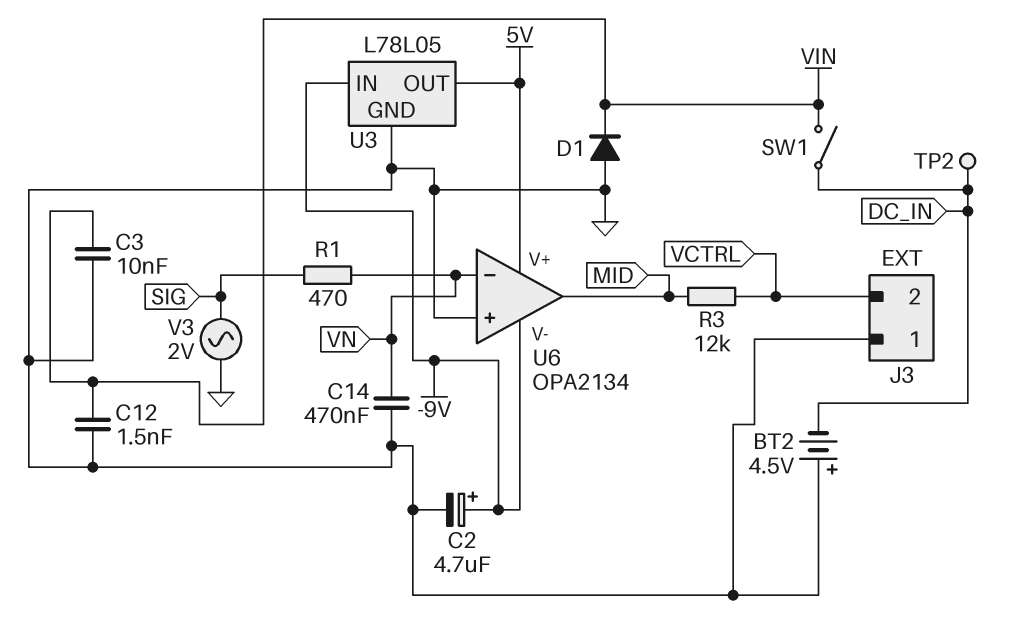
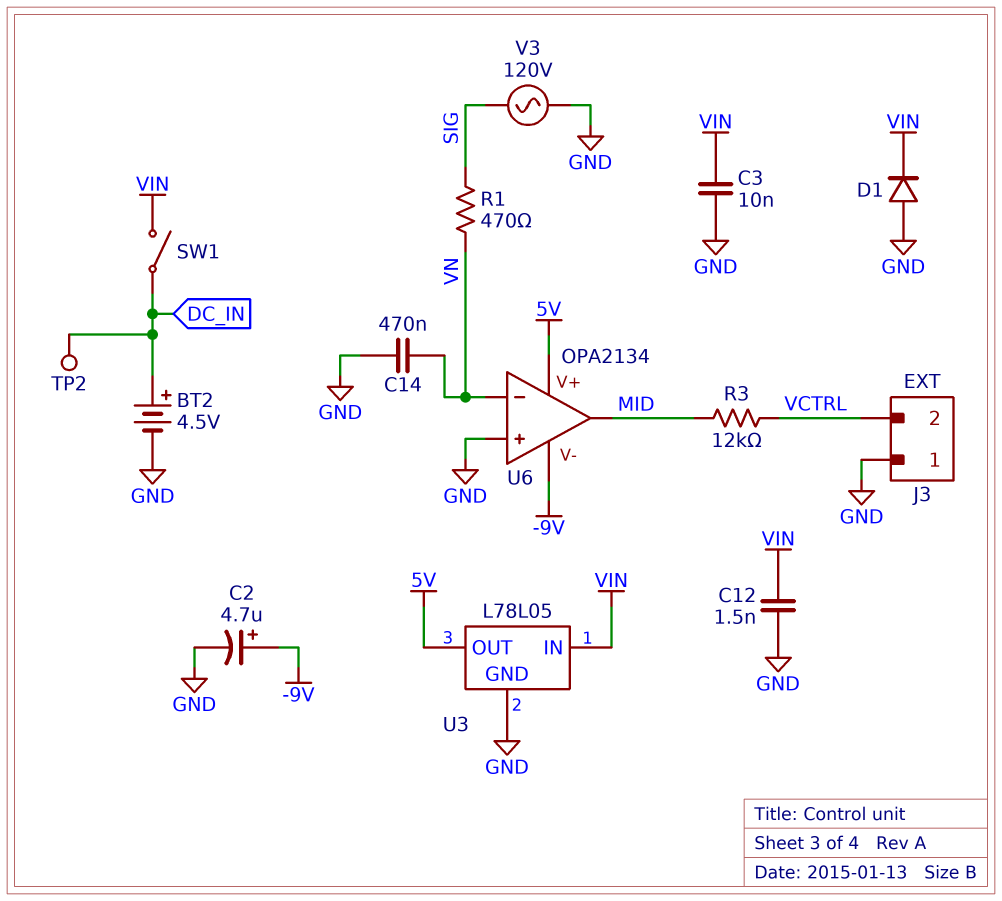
BT2: 4.5V (plus GND, minus DC_IN) -> 4.5V (plus DC_IN, minus GND)
U3 pin IN: -9V -> VIN
V3: AC 2V (GND, SIG) -> AC 120V (GND, SIG)

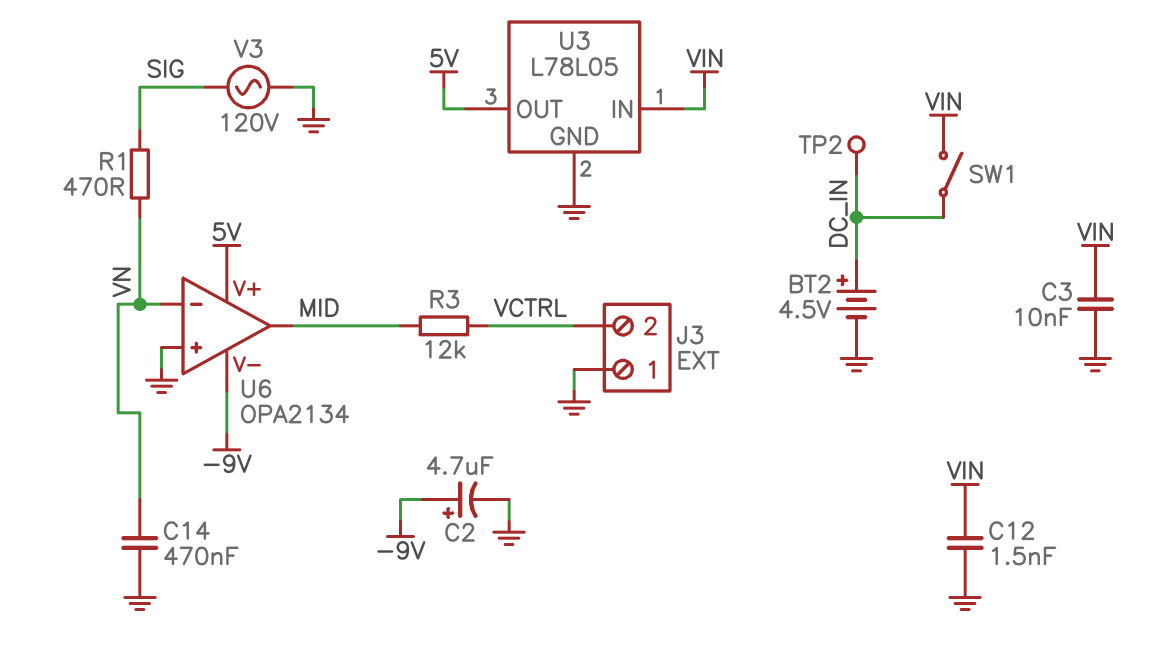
D1: diode (A GND, K VIN) -> none

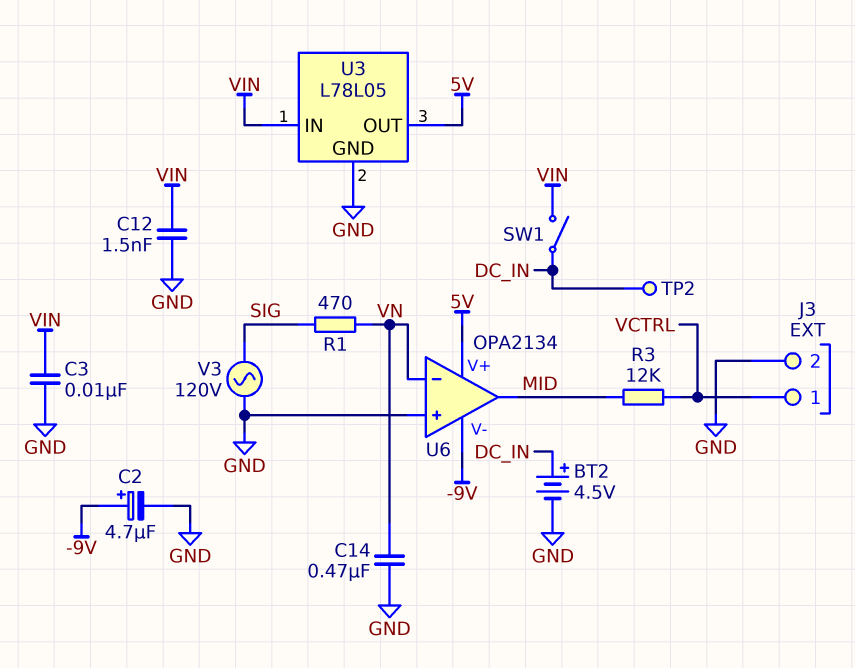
J3 pin 1: GND -> VCTRL
J3 pin 2: VCTRL -> GND

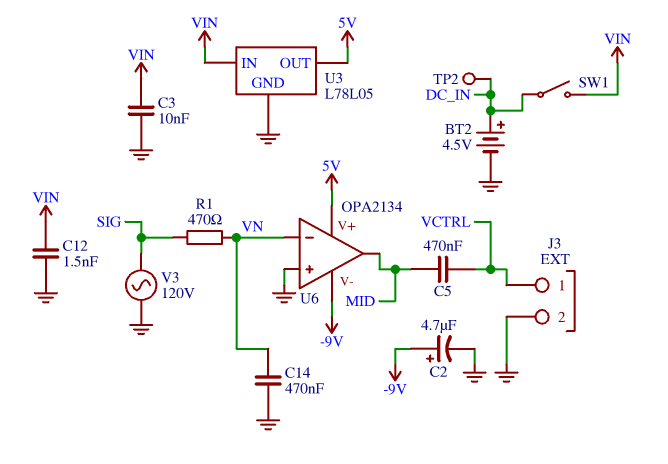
C5: none -> 470nF (MID, VCTRL)
R3: 12k (MID, VCTRL) -> none

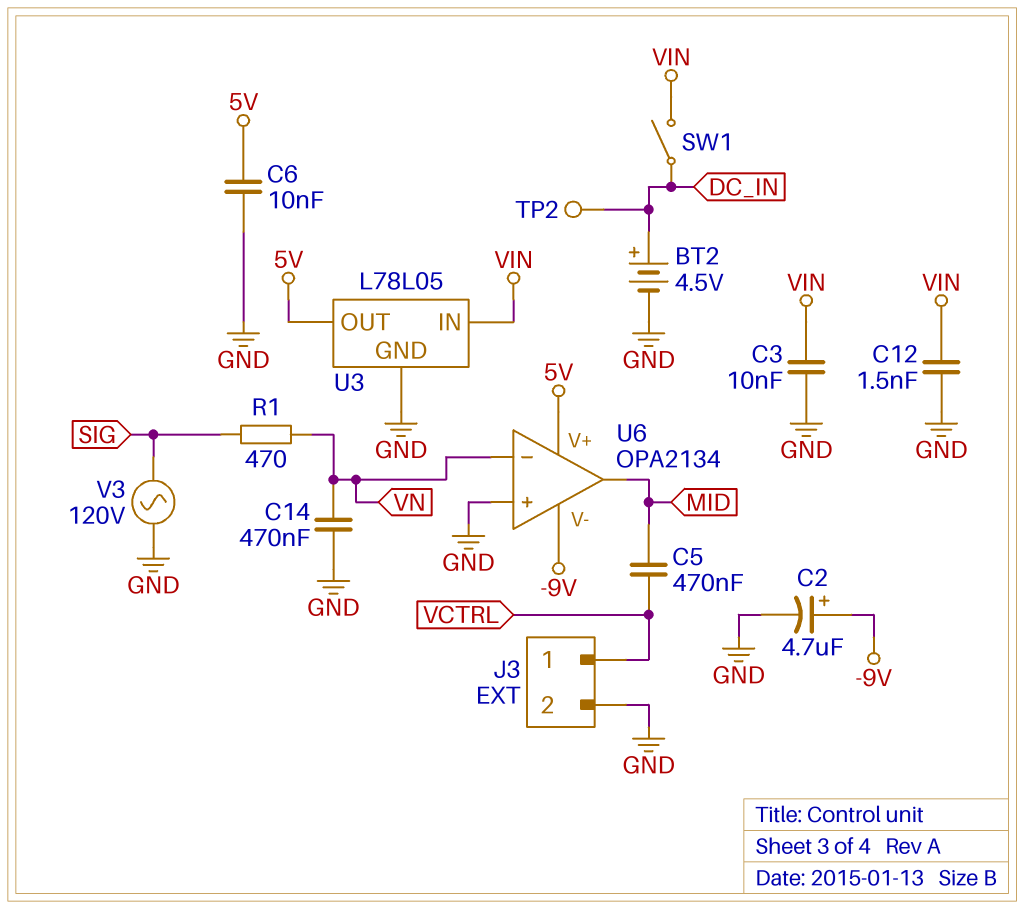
C6: none -> 10nF (5V, GND)

